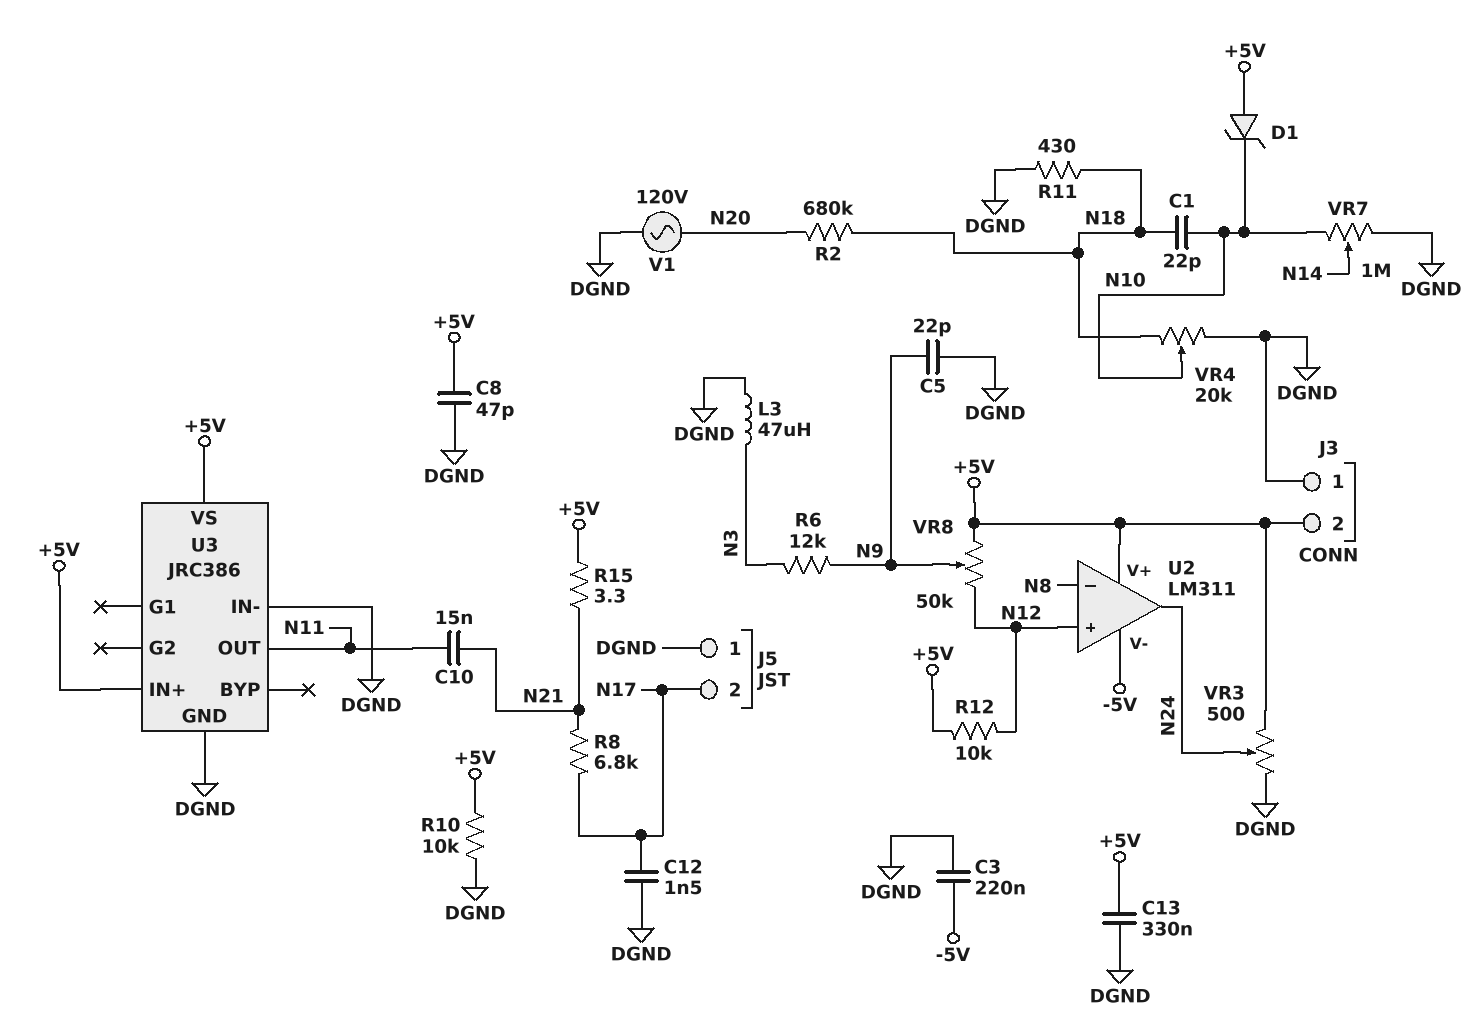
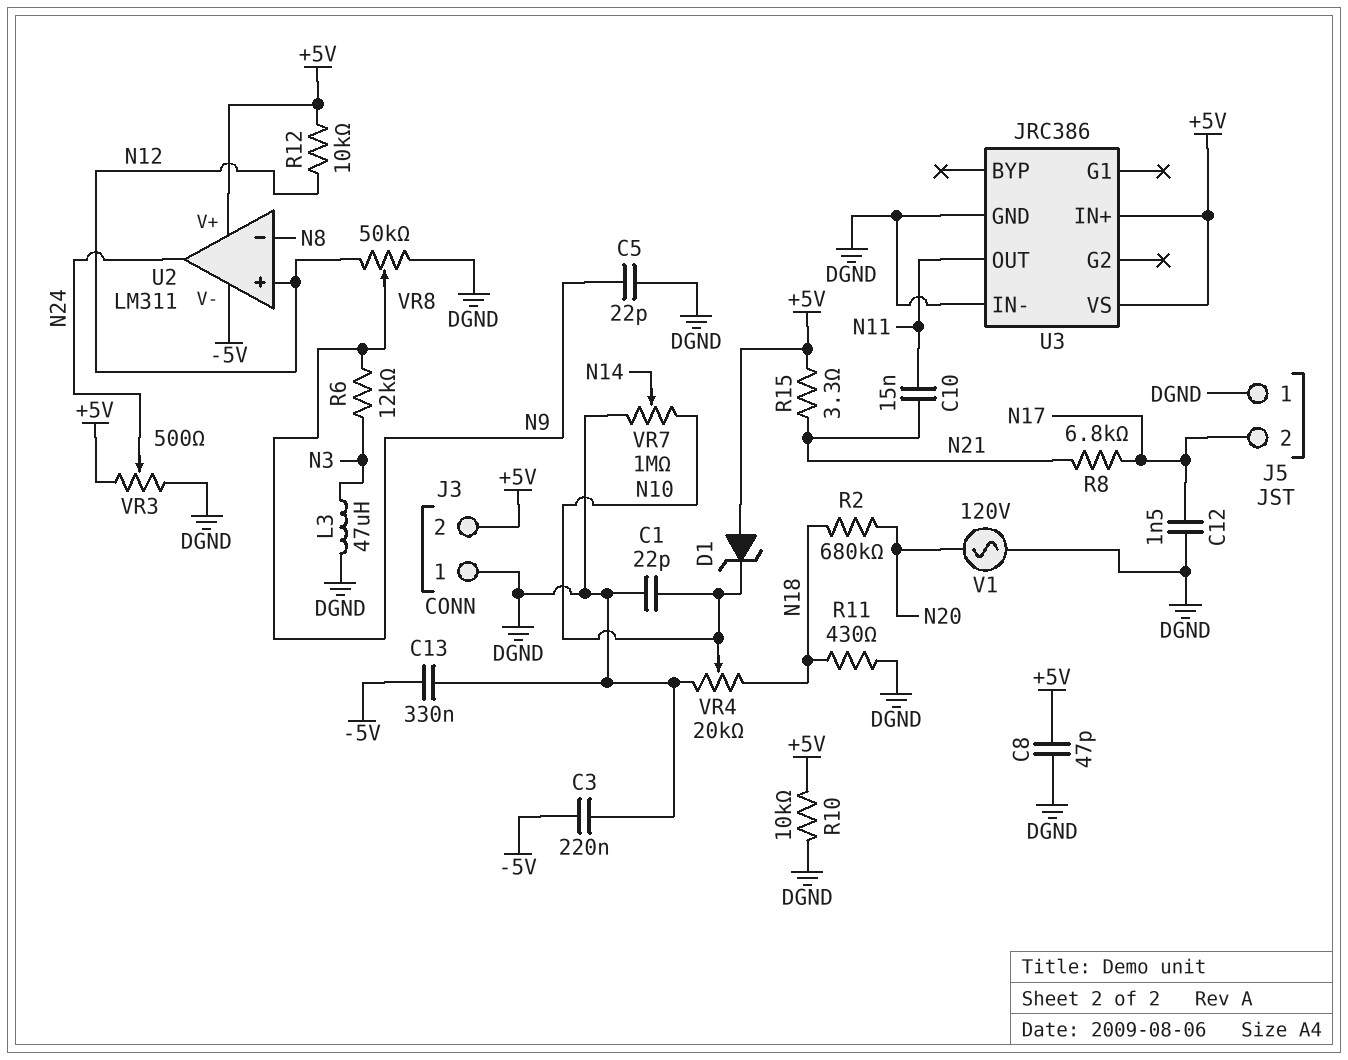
C1: 22pF (N10, N18) -> 22pF (DGND, N10)
C13: 330nF (+5V, DGND) -> 330nF (-5V, DGND)
VR8: 50k (+5V, N12, wiper N9) -> 50k (DGND, N12, wiper N9)

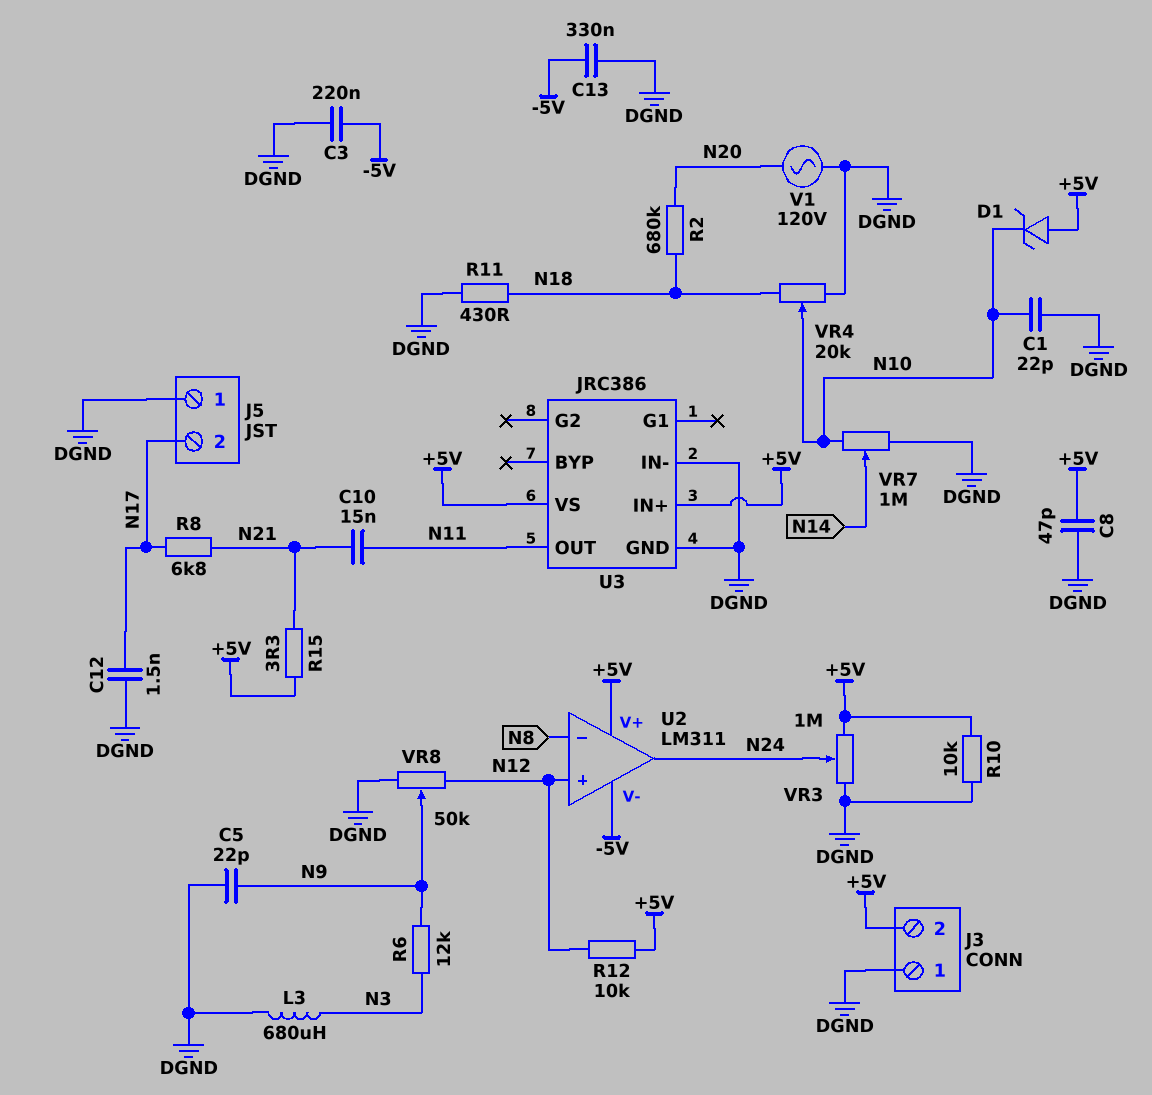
L3: 47uH (DGND, N3) -> 680uH (DGND, N3)
VR3: 500 (+5V, DGND, wiper N24) -> 1M (+5V, DGND, wiper N24)

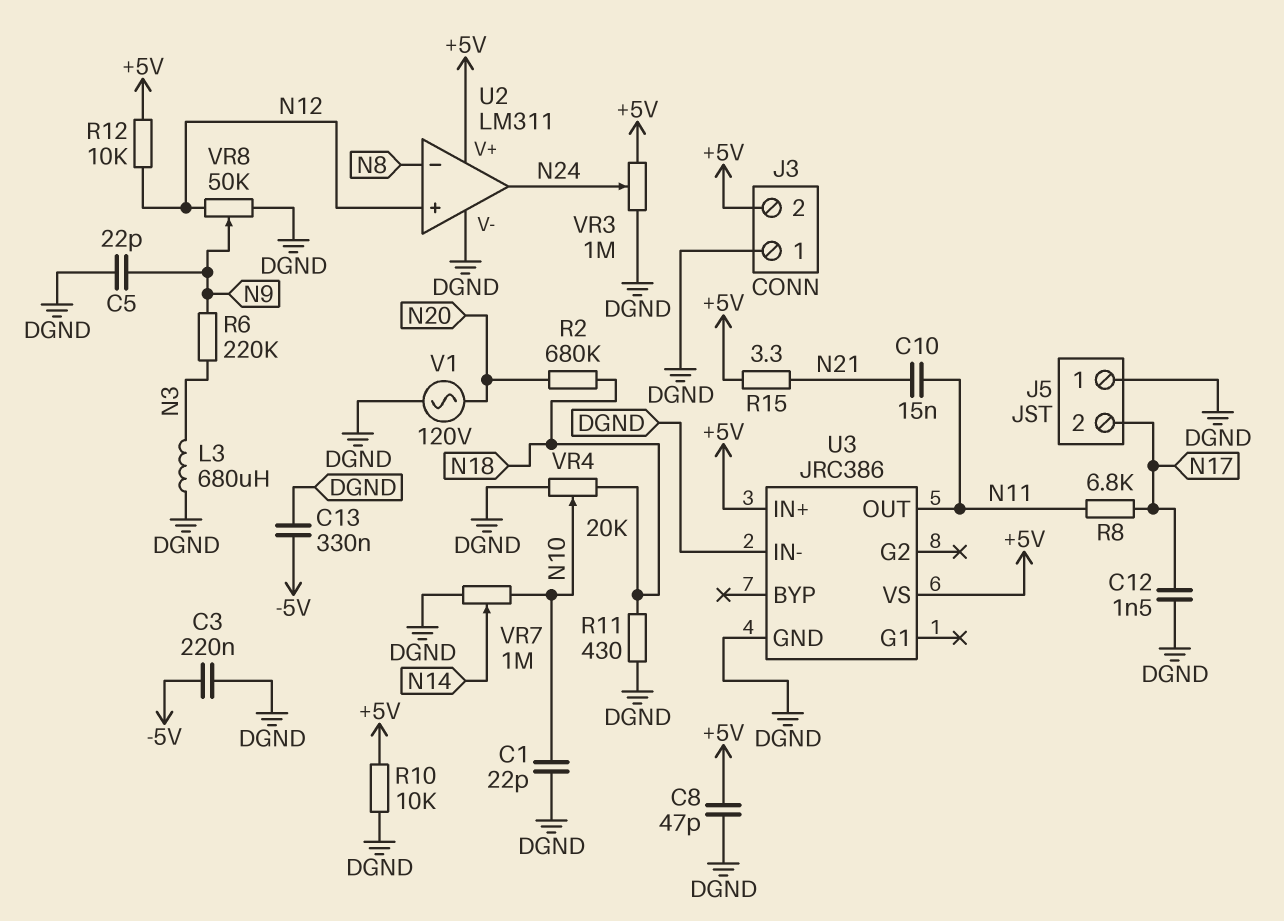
D1: zener (A +5V, K N10) -> none
R6: 12k (N3, N9) -> 220k (N3, N9)
R8: 6.8k (N17, N21) -> 6.8k (N11, N17)
U2 pin V-: -5V -> DGND

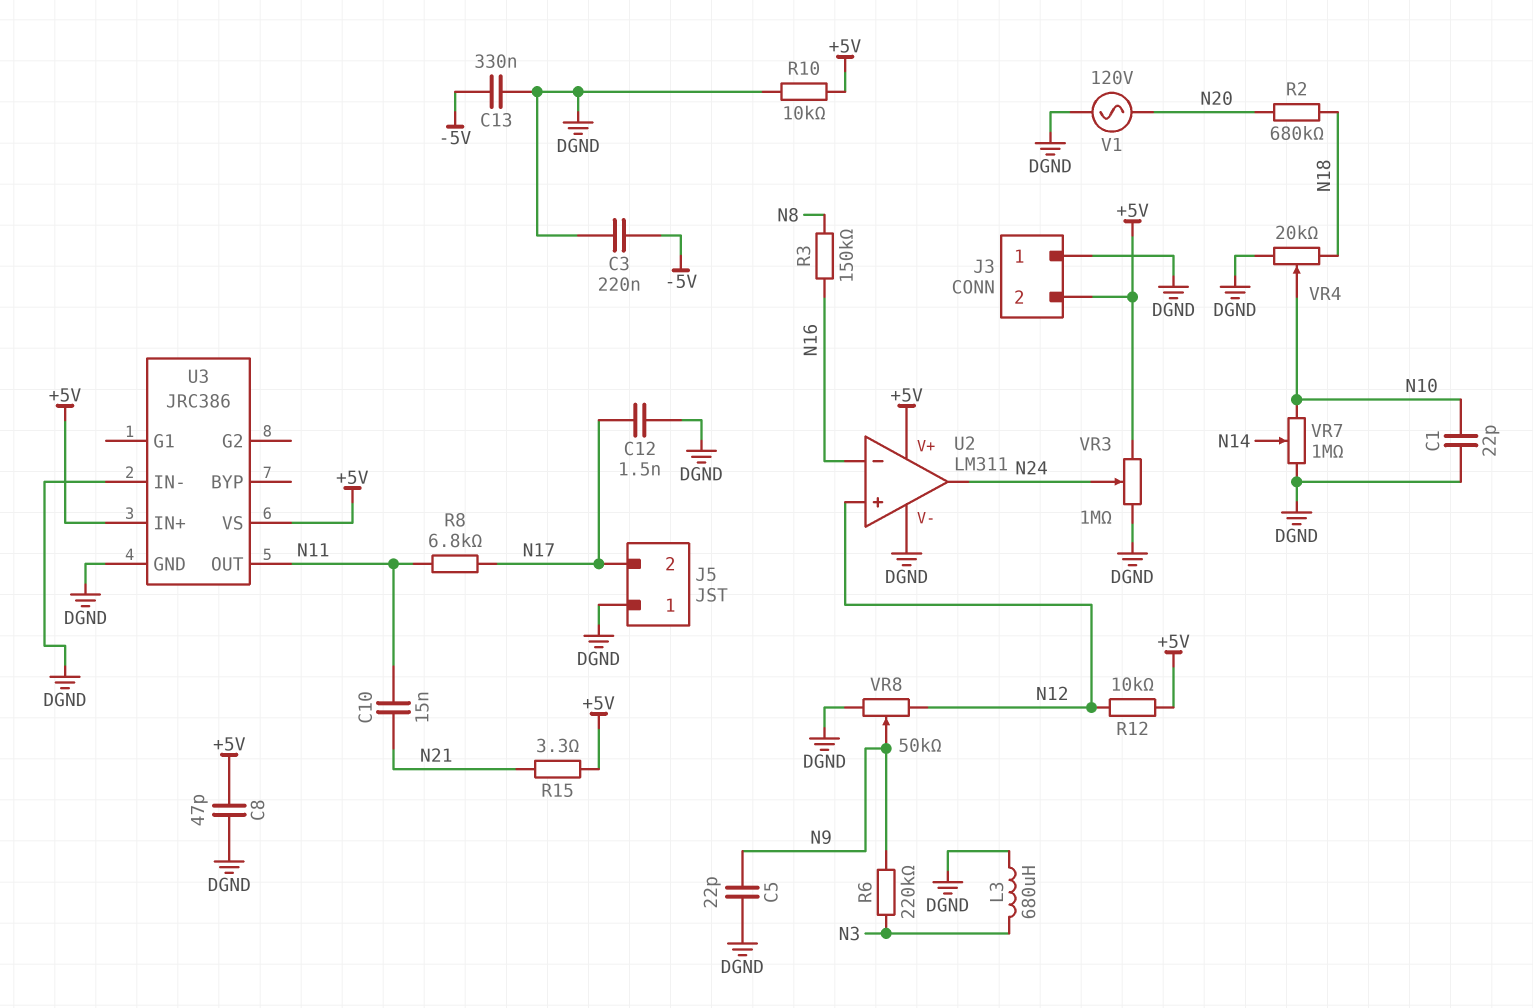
R3: none -> 150k (N8, N16)
R11: 430 (DGND, N18) -> none
U2 pin in-: N8 -> N16

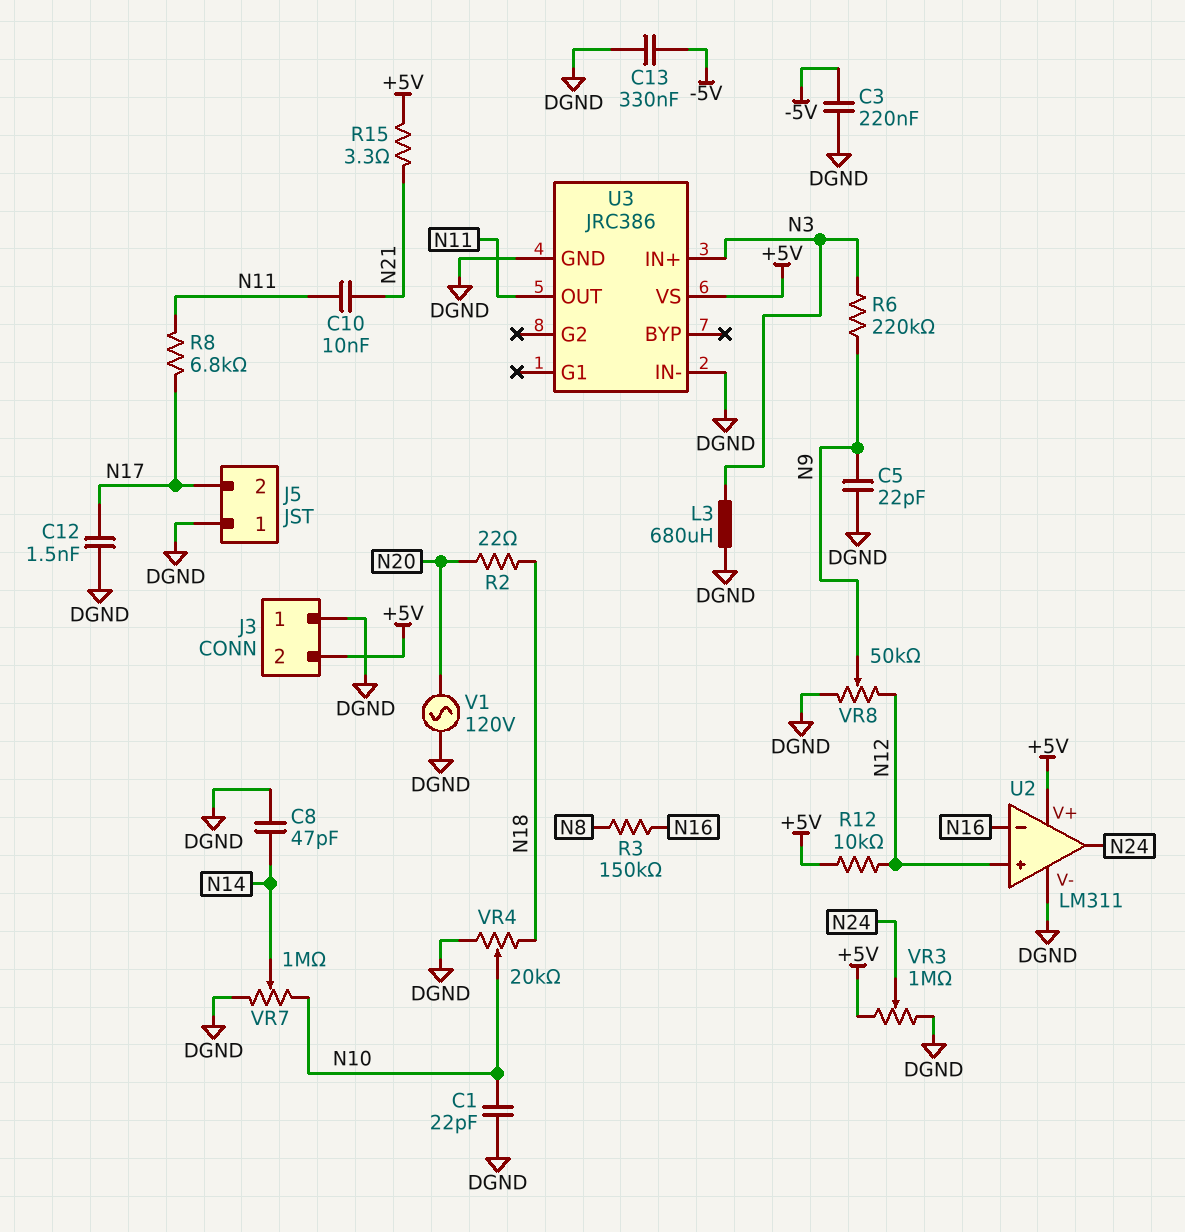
C8: 47pF (+5V, DGND) -> 47pF (DGND, N14)
C10: 15nF (N11, N21) -> 10nF (N11, N21)
R2: 680k (N18, N20) -> 22 (N18, N20)
R10: 10k (+5V, DGND) -> none
U3 pin IN+: +5V -> N3

